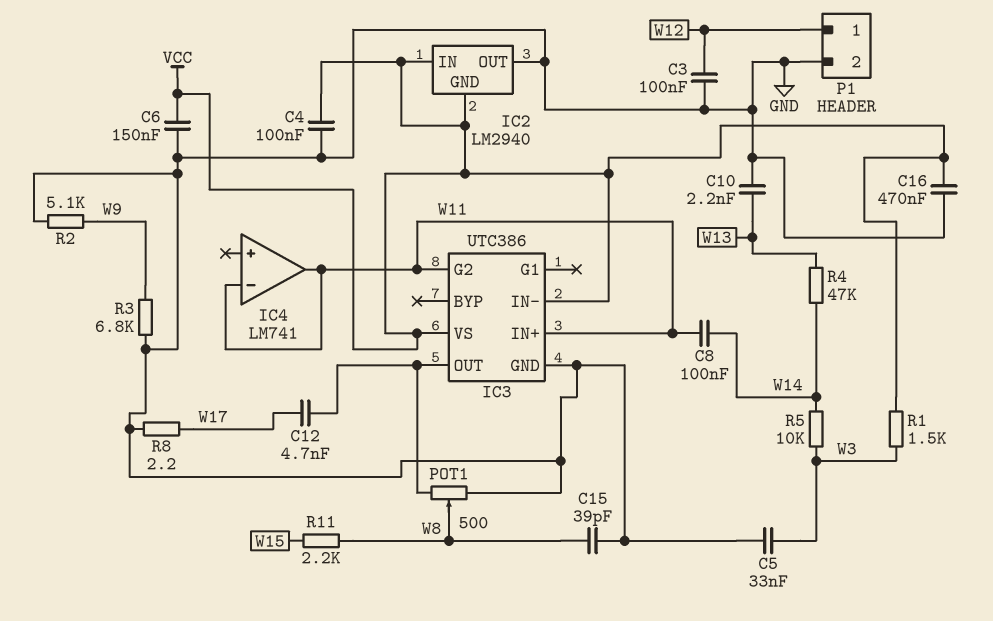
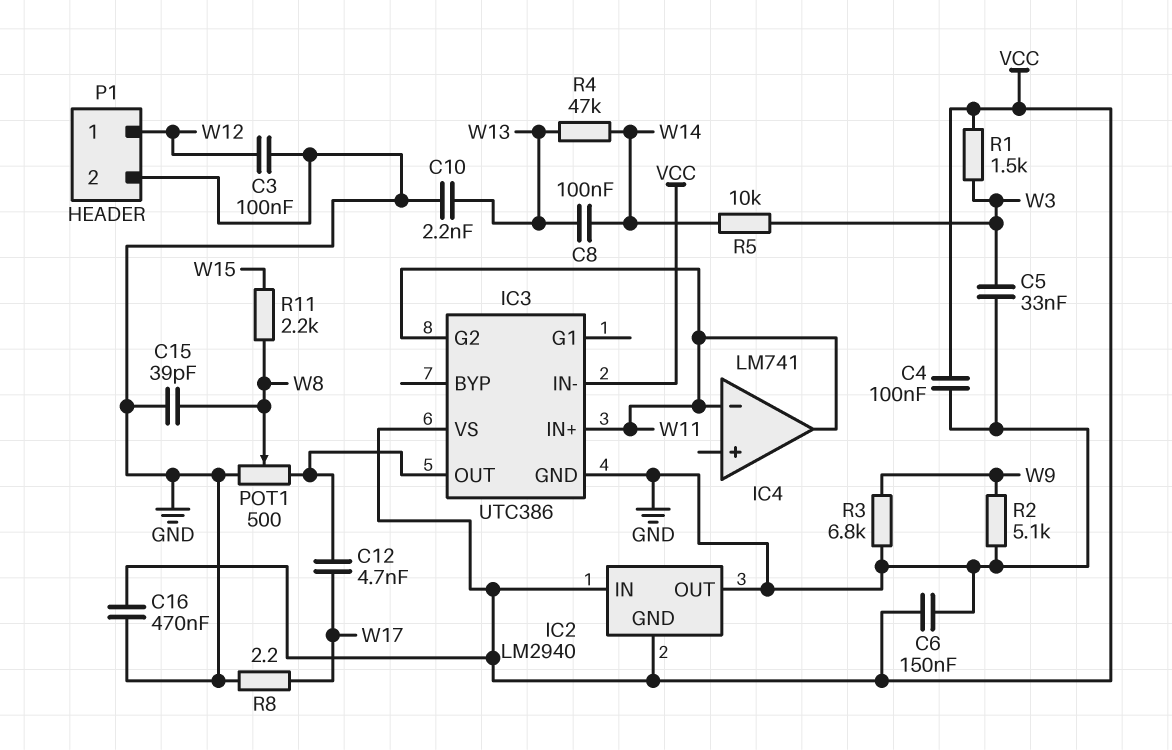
C8: 100nF (W11, W14) -> 100nF (W13, W14)

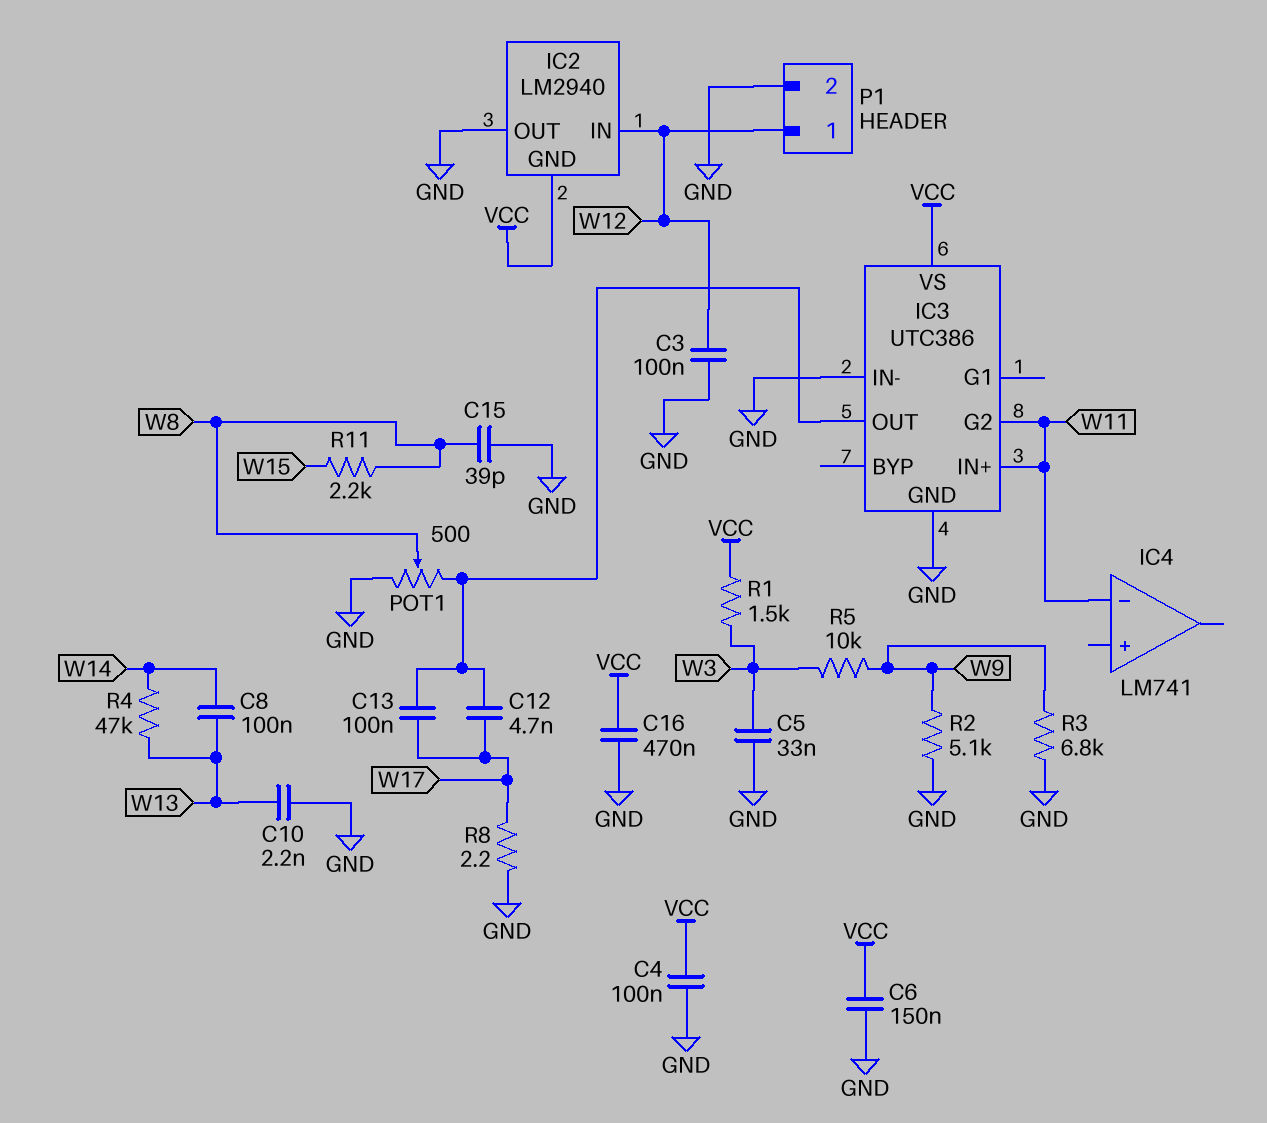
C13: none -> 100nF (IC3/OUT, W17)
IC2 pin IN: VCC -> W12
IC3 pin IN-: VCC -> GND
IC4 pin out: W11 -> none
R5: 10k (W3, W14) -> 10k (W3, W9)

